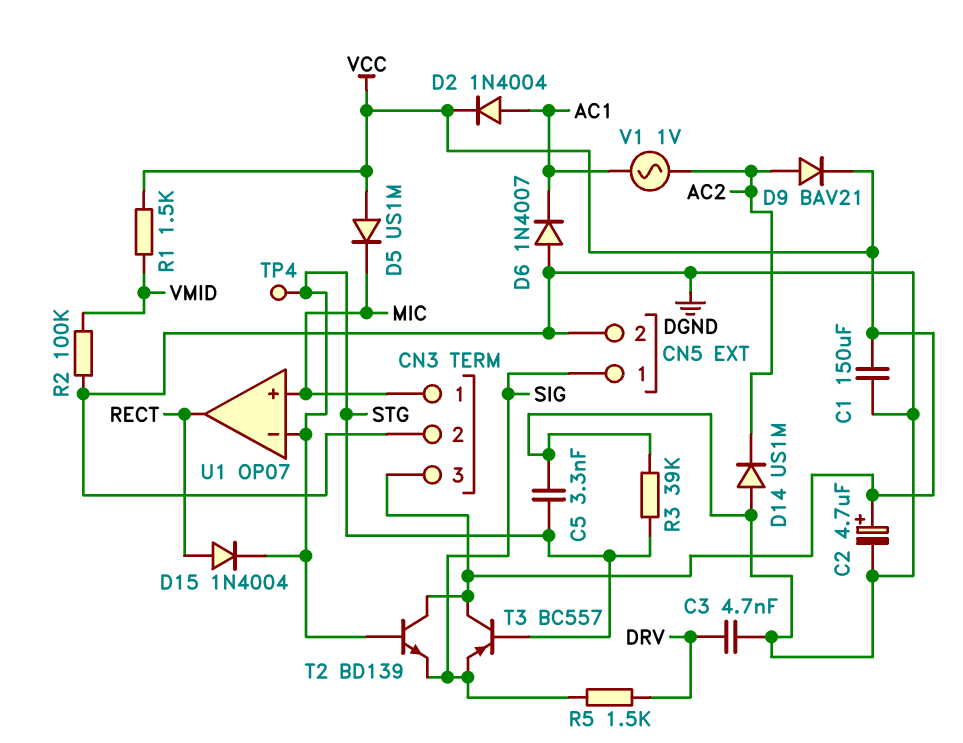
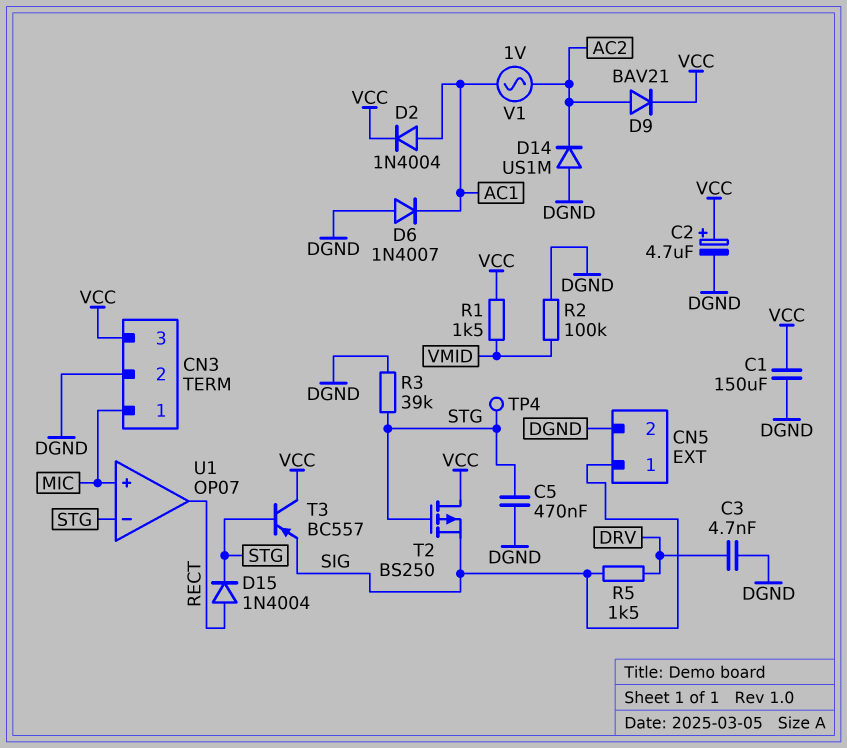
C5: 3.3nF (DGND, STG) -> 470nF (DGND, STG)
D5: diode US1M (A VCC, K MIC) -> none
T2: NPN BD139 (B STG, C VCC, E SIG) -> PMOS BS250 (G STG, D VCC, S SIG)

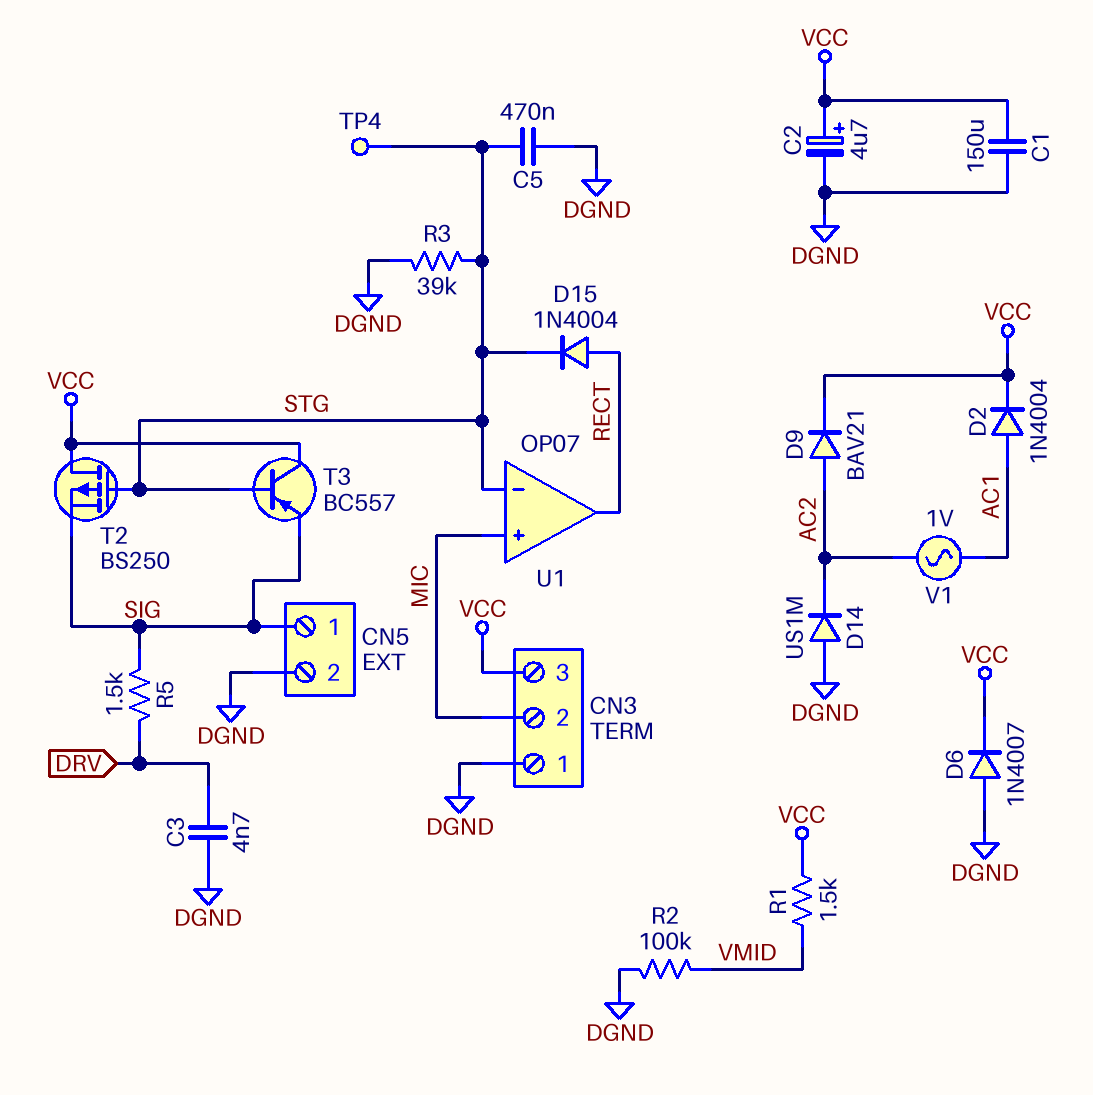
CN3 pin 1: MIC -> DGND
CN3 pin 2: DGND -> MIC
D6: diode 1N4007 (A DGND, K AC1) -> diode 1N4007 (A DGND, K VCC)

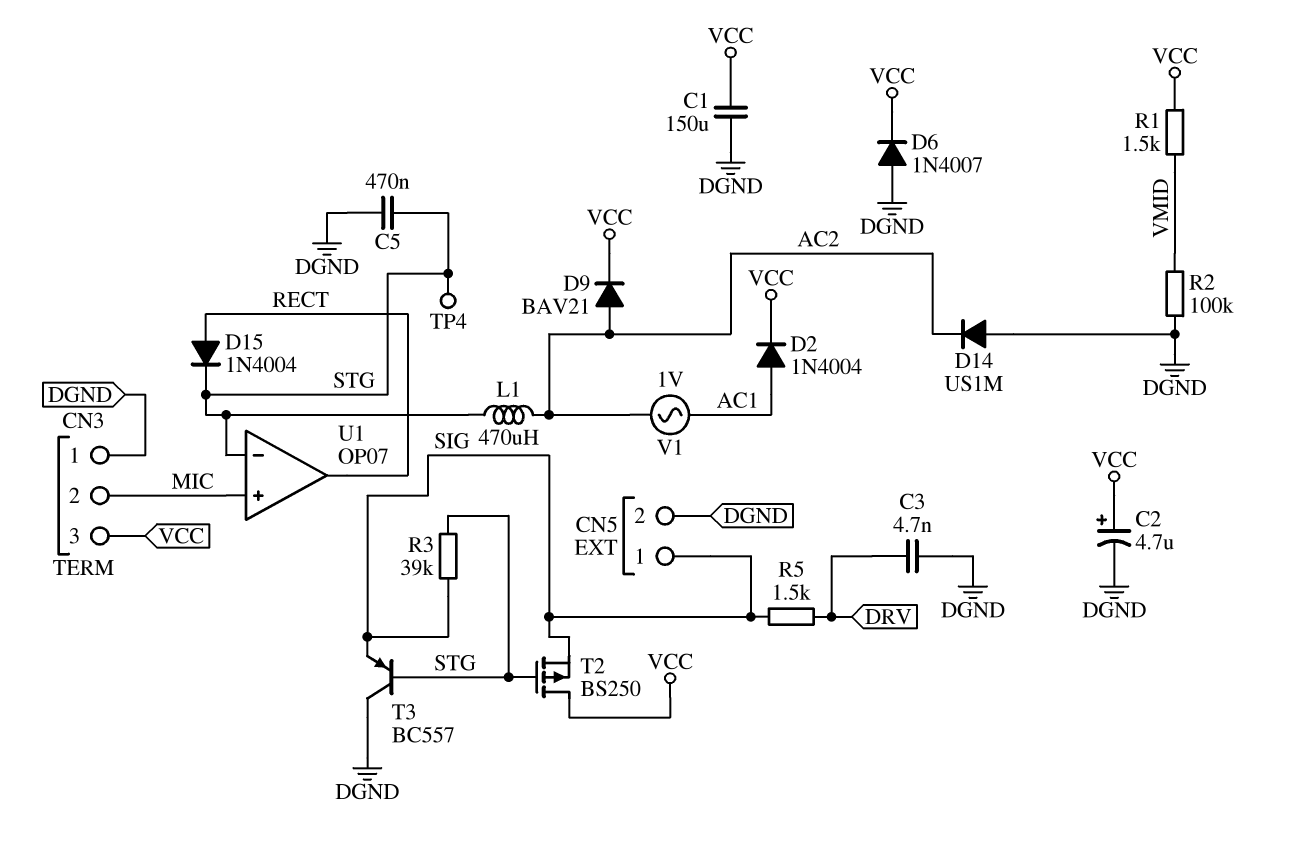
L1: none -> 470uH (AC2, STG)
R3: 39k (DGND, STG) -> 39k (SIG, STG)
T3: PNP BC557 (B STG, C VCC, E SIG) -> PNP BC557 (B STG, C DGND, E SIG)

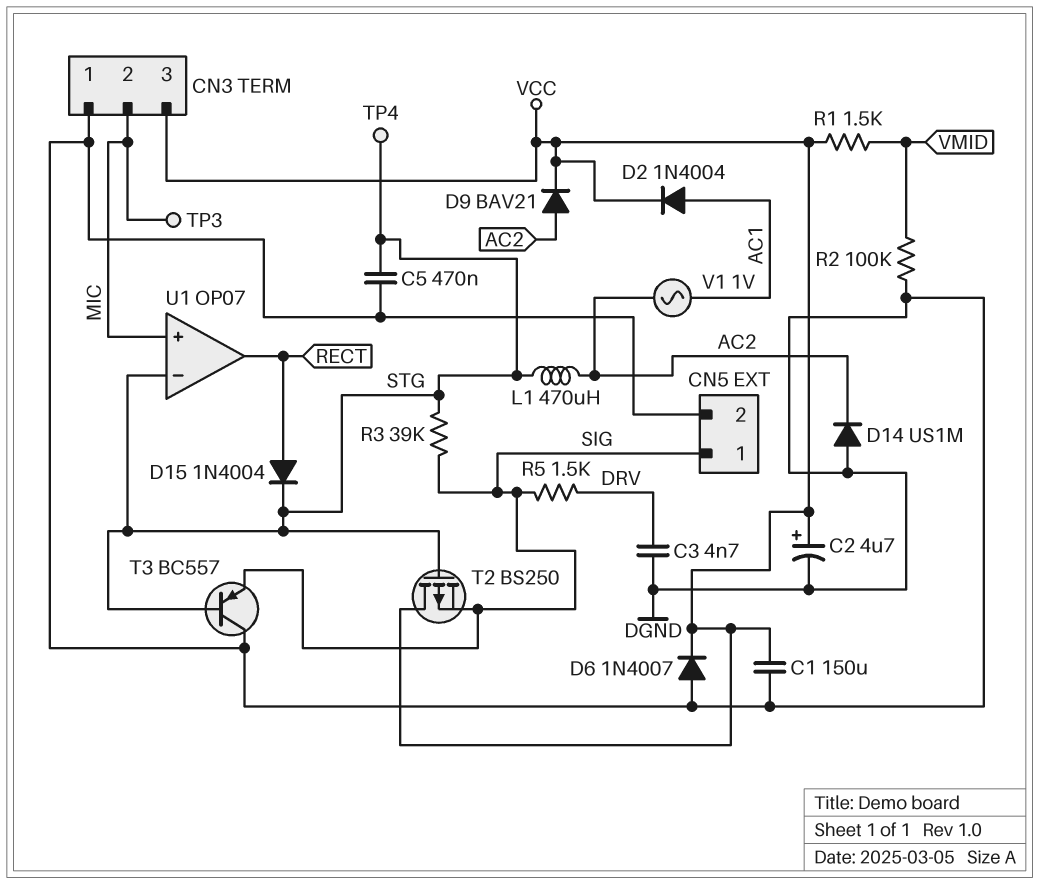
TP3: none -> test point (MIC)

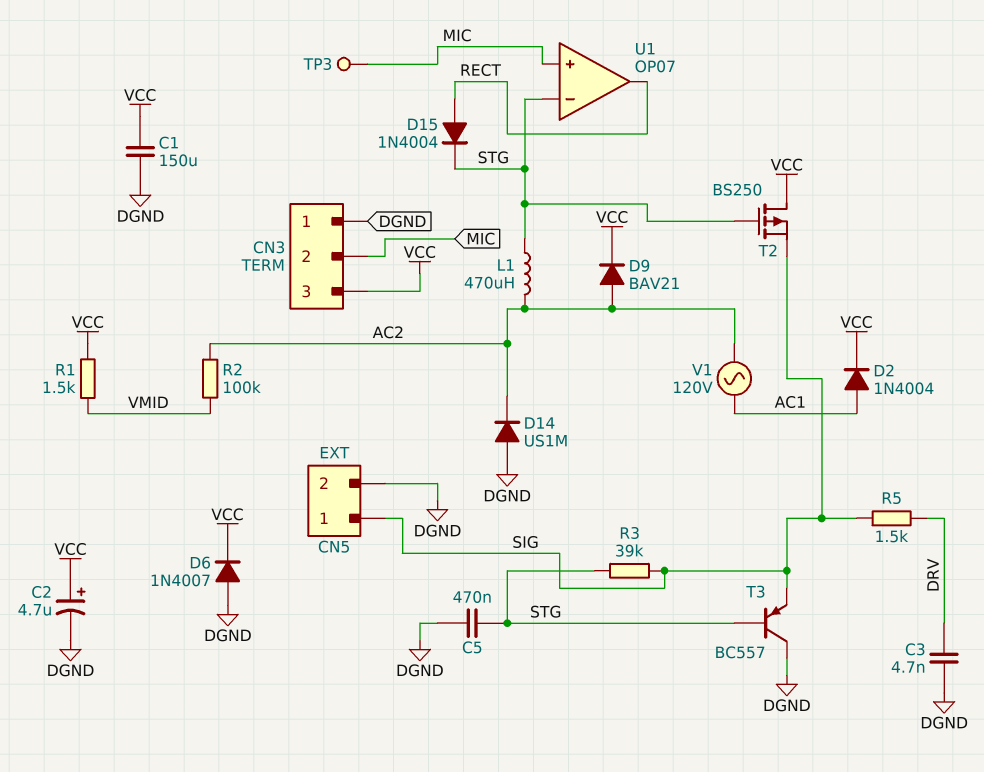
R2: 100k (DGND, VMID) -> 100k (AC2, VMID)
TP4: test point (STG) -> none
V1: AC 1V (AC1, AC2) -> AC 120V (AC1, AC2)

